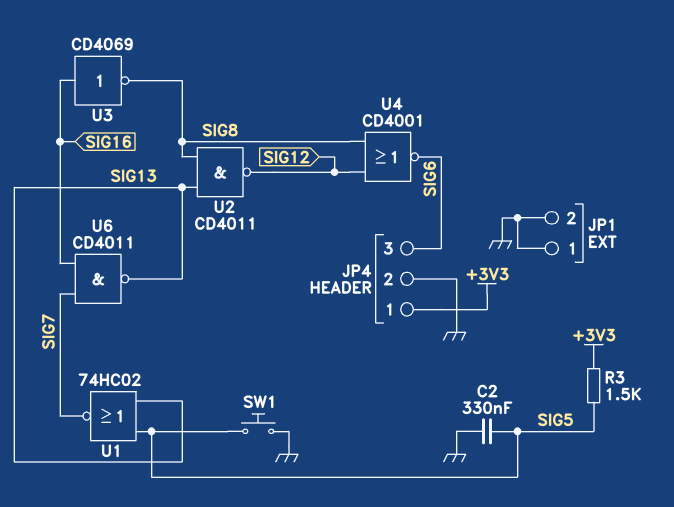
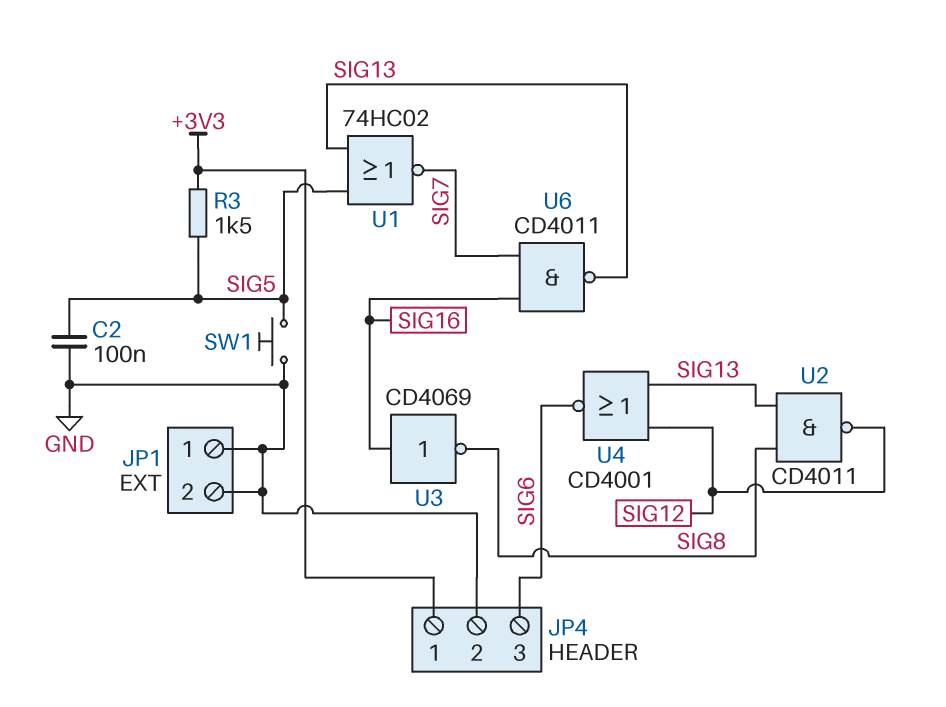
C2: 330nF (GND, SIG5) -> 100nF (GND, SIG5)
U4: NOR CD4001 (in SIG8, in SIG12, out SIG6) -> NOR CD4001 (in SIG12, in SIG13, out SIG6)

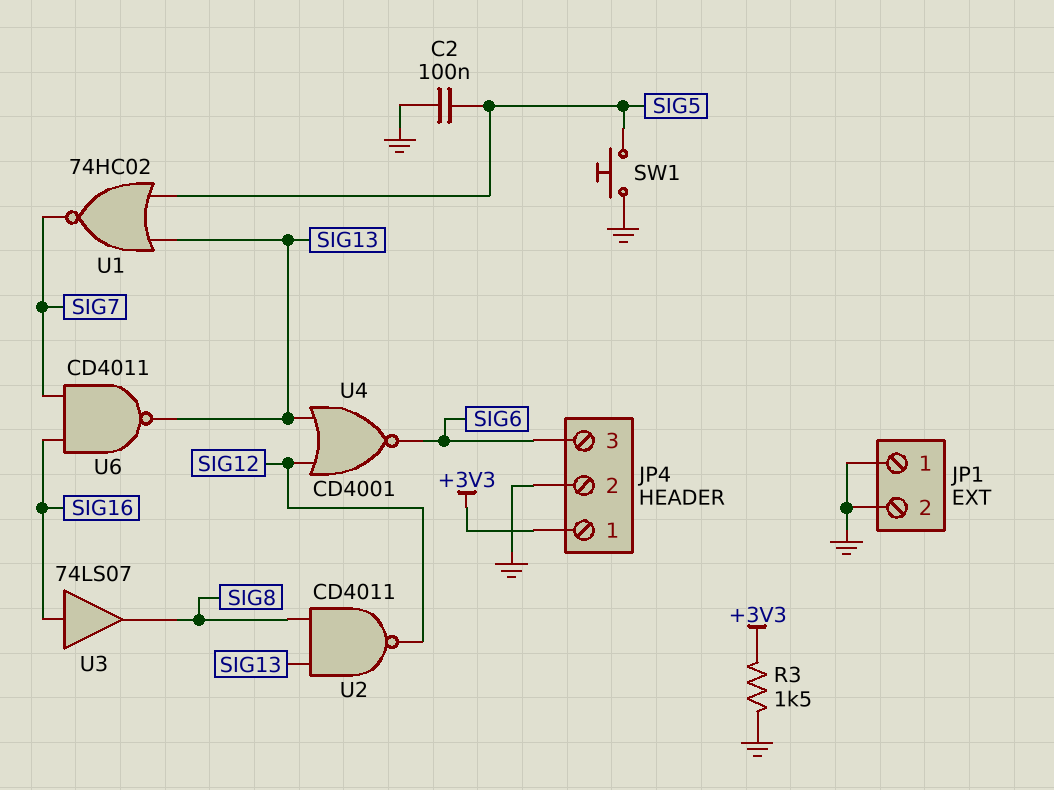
R3: 1.5k (+3V3, SIG5) -> 1.5k (+3V3, GND)
U3: NOT CD4069 (in SIG16, out SIG8) -> buffer 74LS07 (in SIG16, out SIG8)

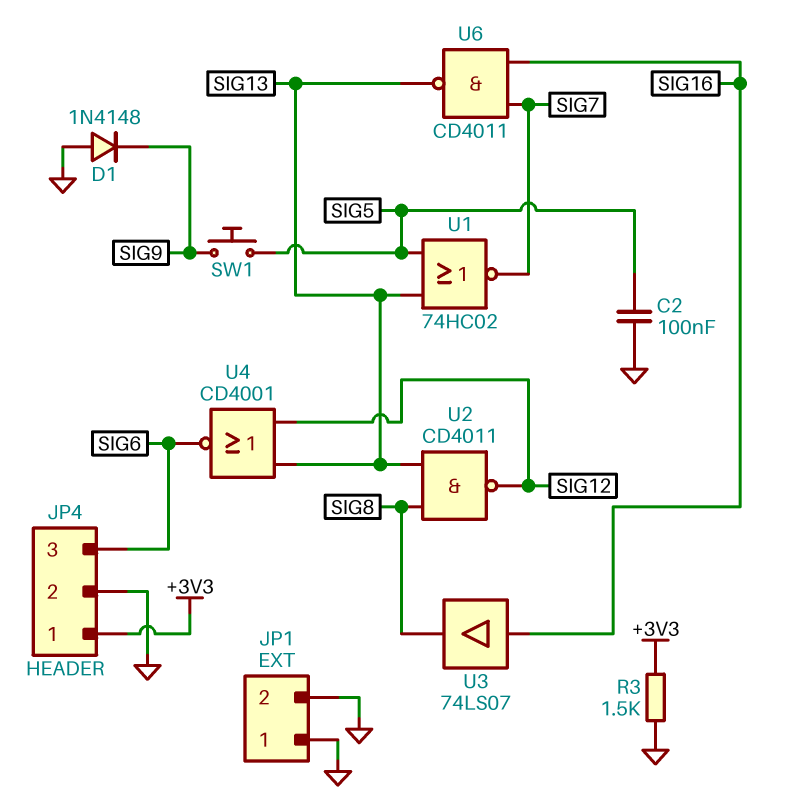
D1: none -> diode 1N4148 (A GND, K SIG9)
SW1: button (GND, SIG5) -> button (SIG5, SIG9)

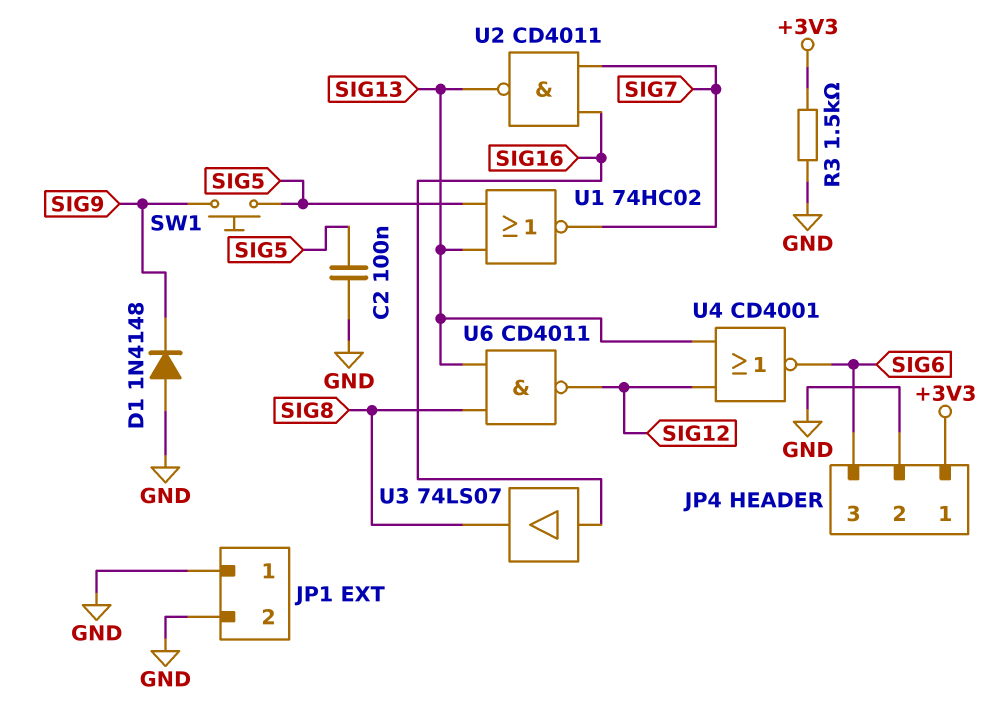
U2: NAND CD4011 (in SIG8, in SIG13, out SIG12) -> NAND CD4011 (in SIG7, in SIG16, out SIG13)
U6: NAND CD4011 (in SIG7, in SIG16, out SIG13) -> NAND CD4011 (in SIG8, in SIG13, out SIG12)

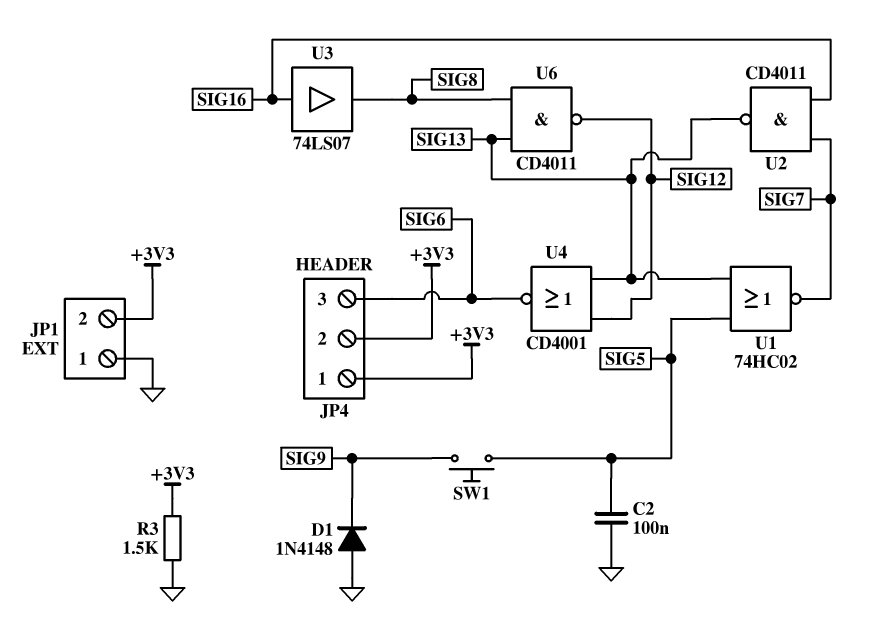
JP1 pin 2: GND -> +3V3
JP4 pin 2: GND -> +3V3

